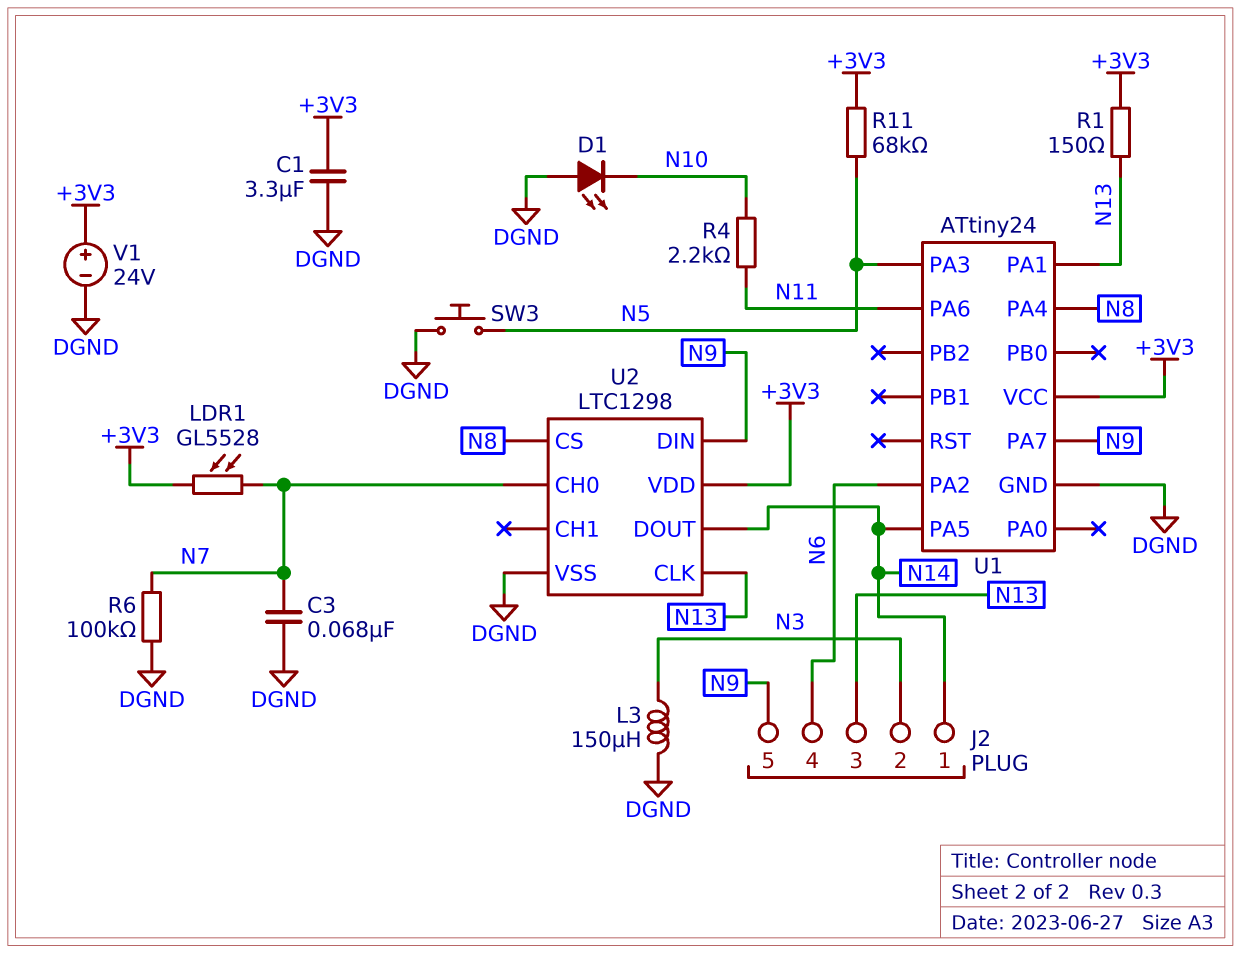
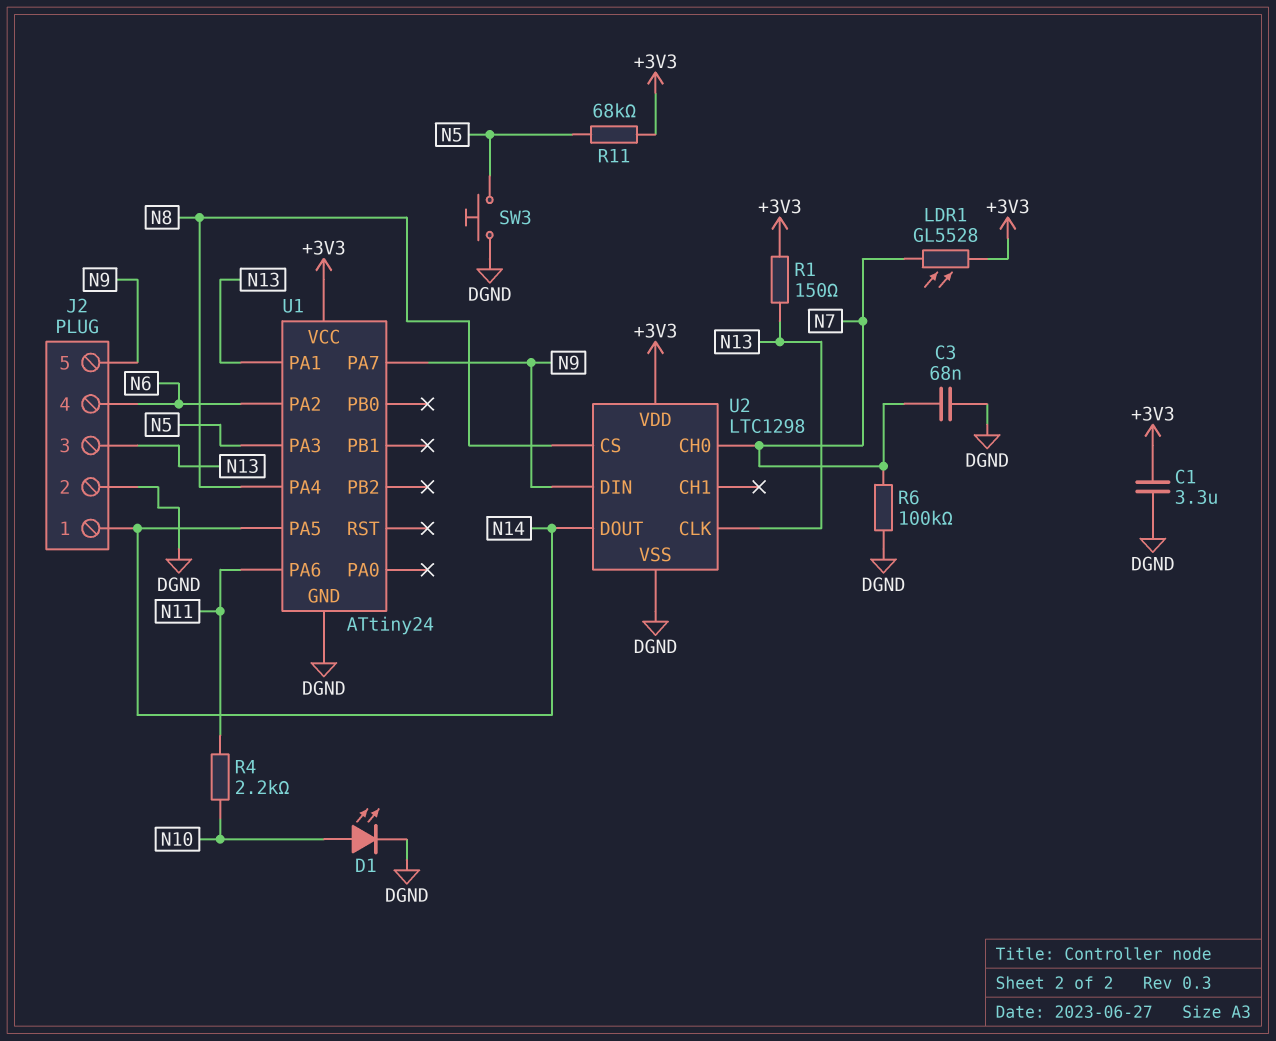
D1: LED (A DGND, K N10) -> LED (A N10, K DGND)
J2 pin 2: N3 -> DGND
L3: 150uH (DGND, N3) -> none
V1: 24V (plus +3V3, minus DGND) -> none

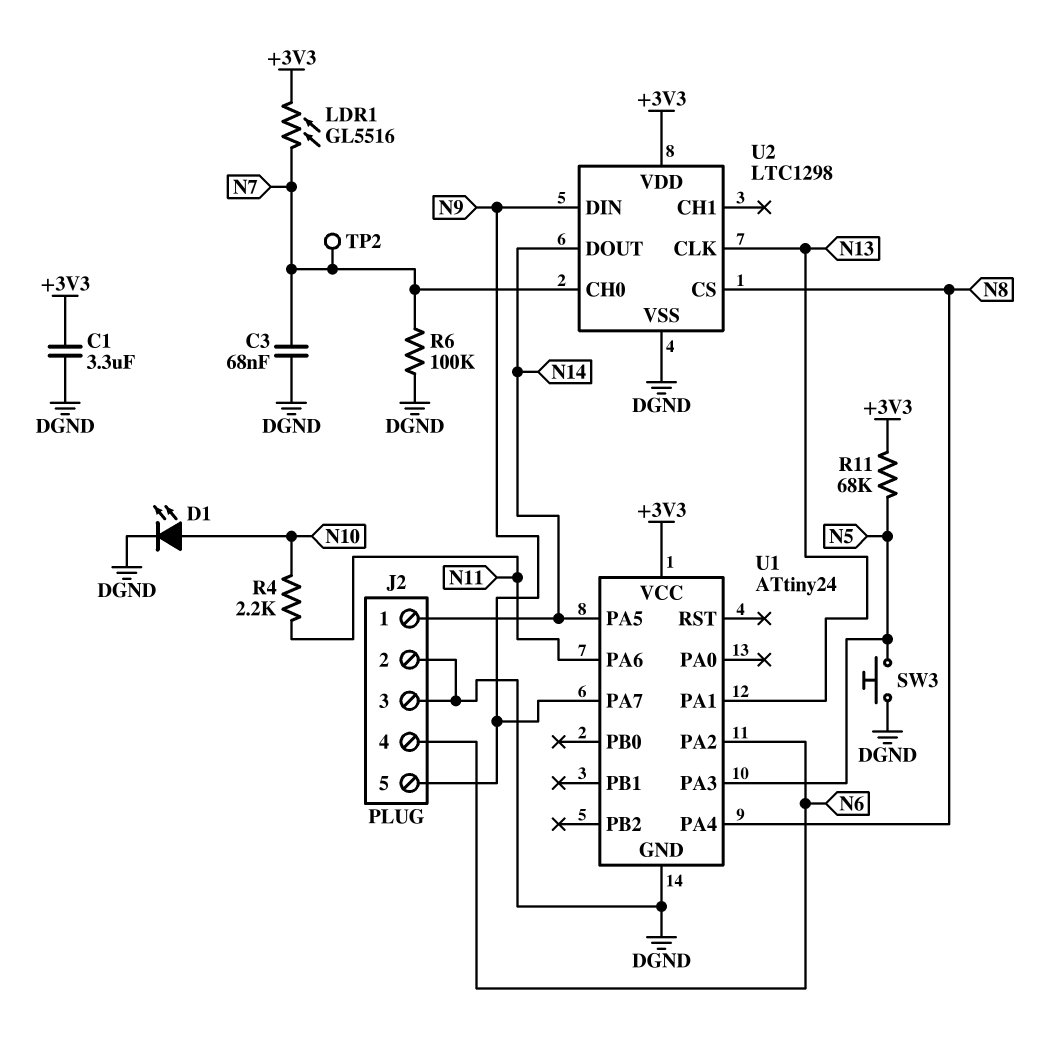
J2 pin 3: N13 -> DGND
LDR1: GL5528 (+3V3, N7) -> GL5516 (+3V3, N7)
R1: 150 (+3V3, N13) -> none
TP2: none -> test point (N7)

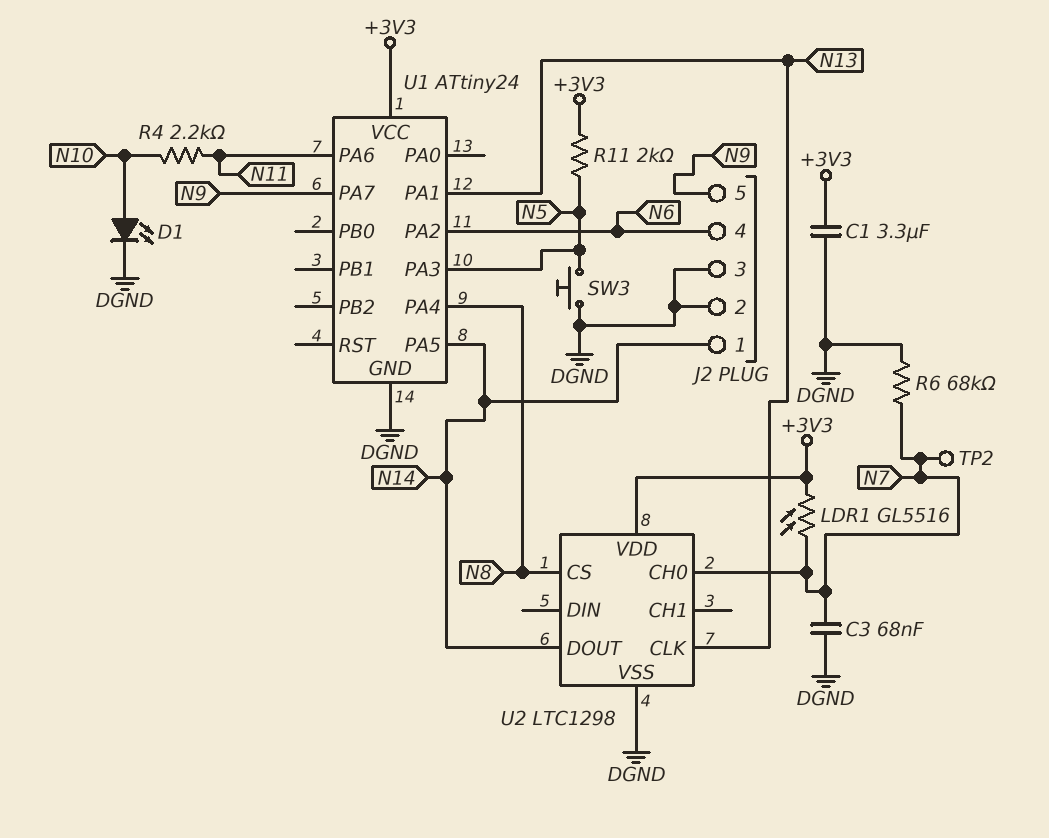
R6: 100k (DGND, N7) -> 68k (DGND, N7)
R11: 68k (+3V3, N5) -> 2k (+3V3, N5)
U2 pin DIN: N9 -> none

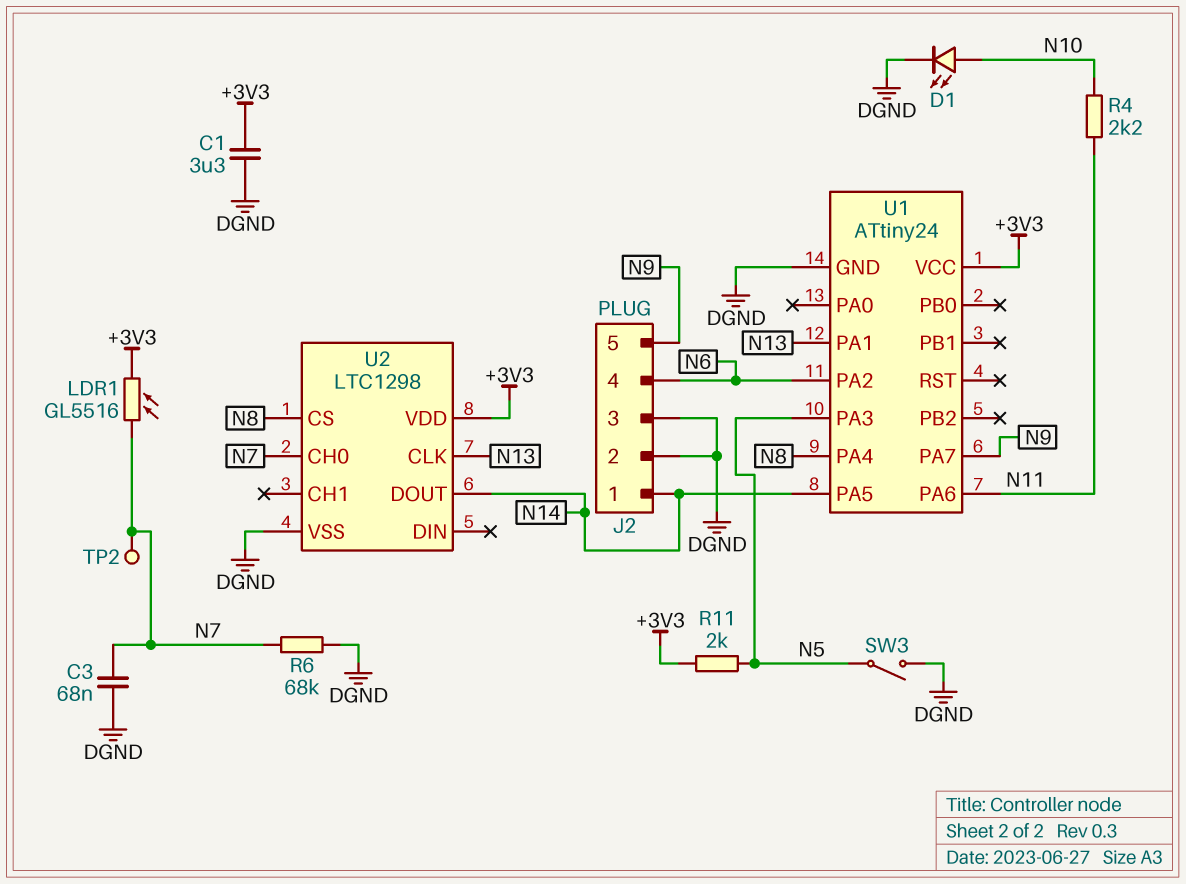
SW3: button (DGND, N5) -> switch (DGND, N5)

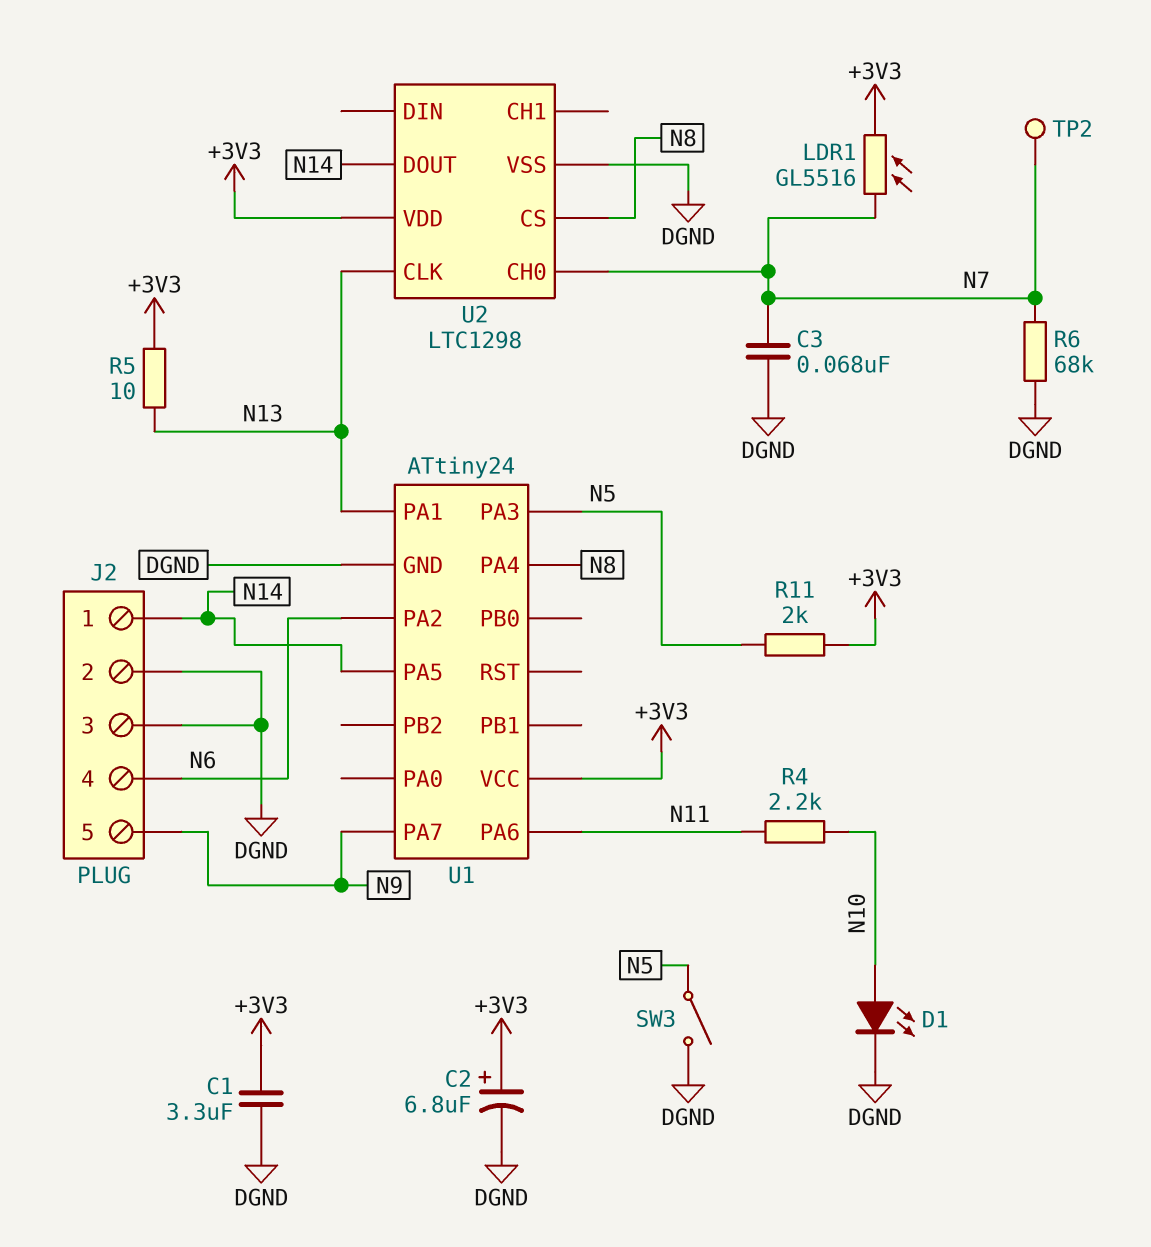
C2: none -> 6.8uF (plus +3V3, minus DGND)
R5: none -> 10 (+3V3, N13)

